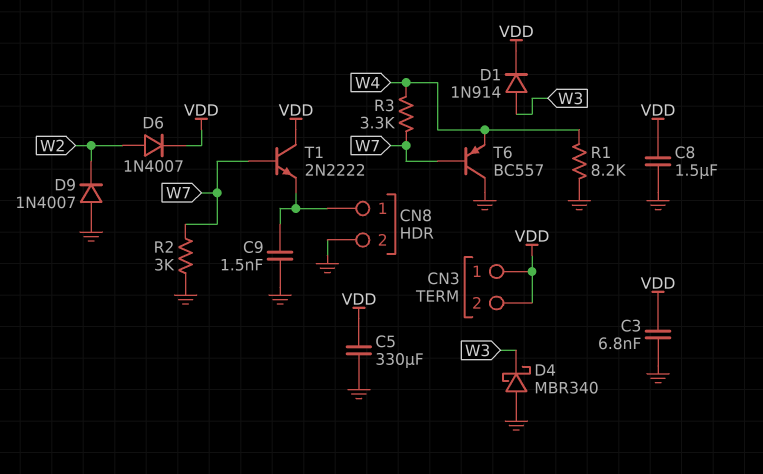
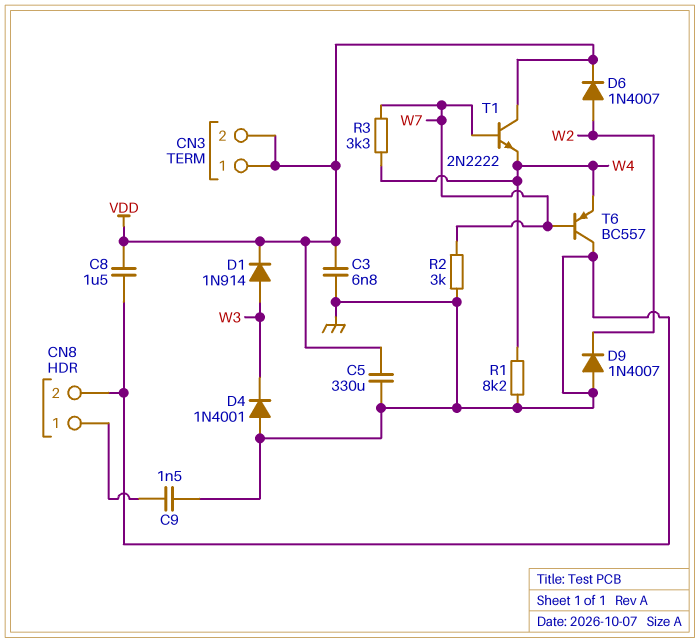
D4: schottky MBR340 (A GND, K W3) -> diode 1N4001 (A GND, K W3)
T1: NPN 2N2222 (B W7, C VDD, E CN8/1) -> NPN 2N2222 (B W7, C VDD, E W4)

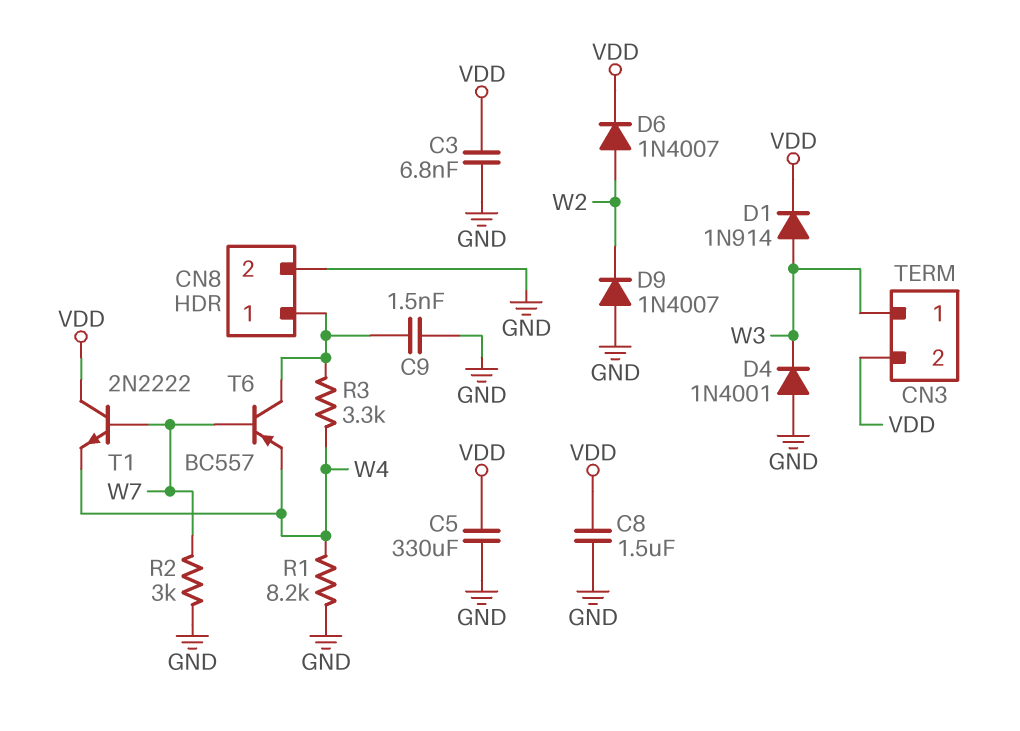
CN3 pin 1: VDD -> W3
R3: 3.3k (W4, W7) -> 3.3k (CN8/1, W4)
T6: PNP BC557 (B W7, C GND, E W4) -> PNP BC557 (B W7, C CN8/1, E W4)

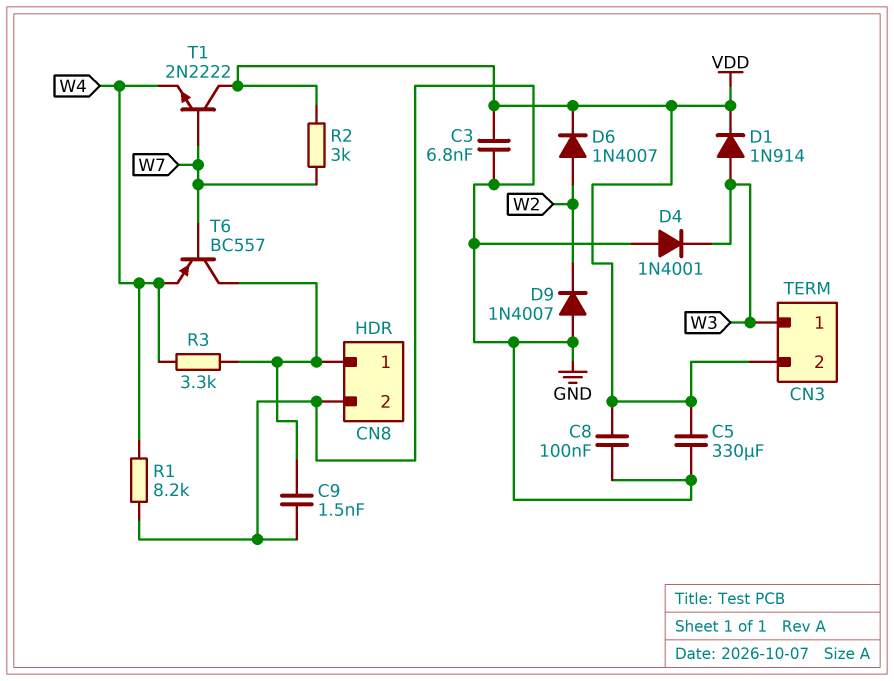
C8: 1.5uF (GND, VDD) -> 100nF (GND, VDD)
R2: 3k (GND, W7) -> 3k (VDD, W7)

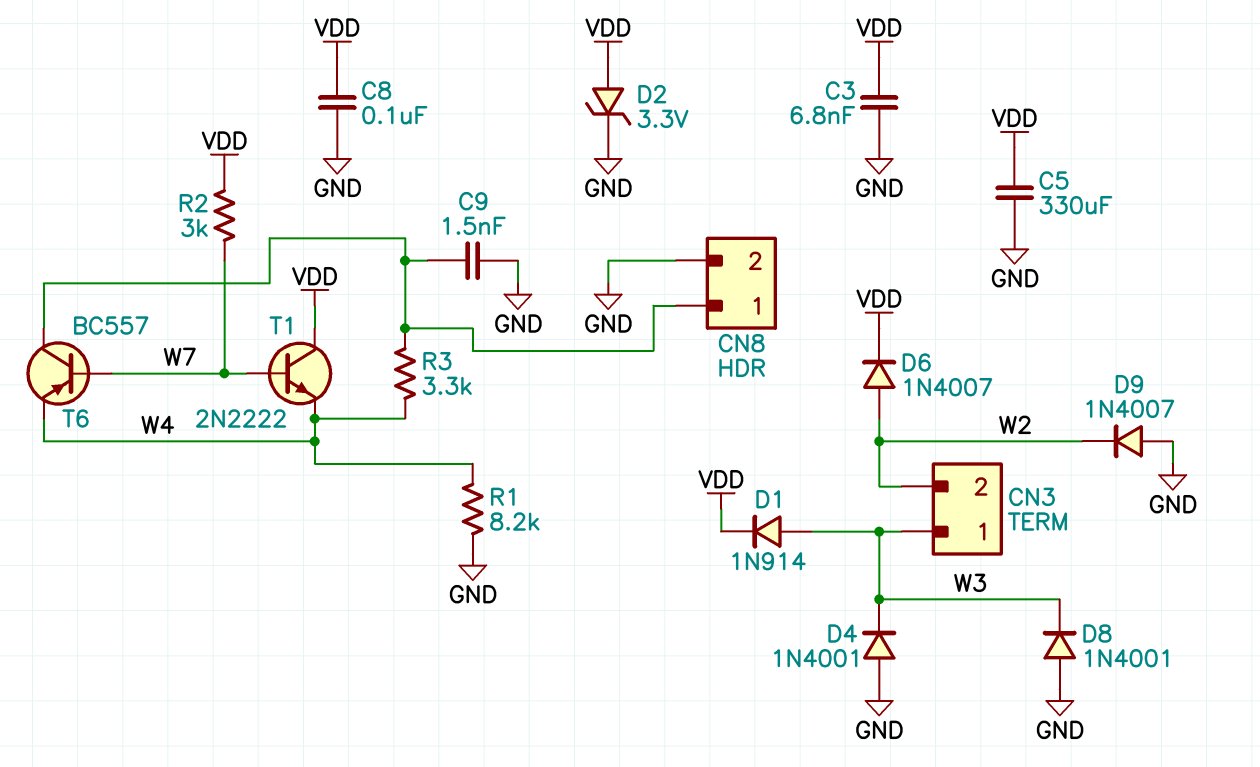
CN3 pin 2: VDD -> W2
D2: none -> zener 3.3V (A VDD, K GND)
D8: none -> diode 1N4001 (A GND, K W3)

